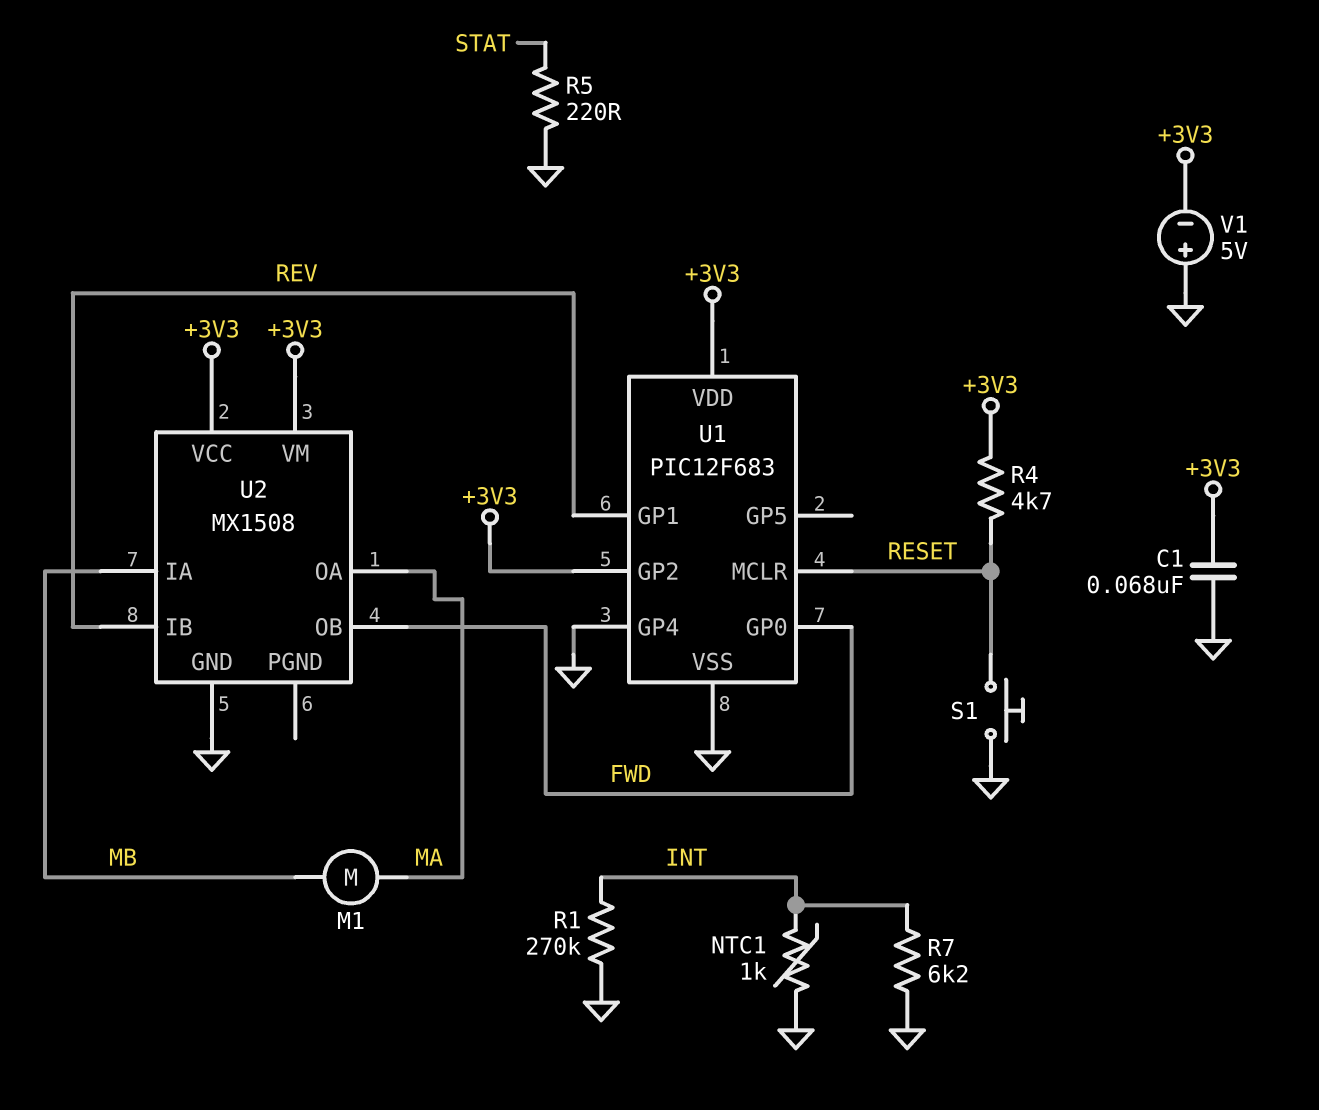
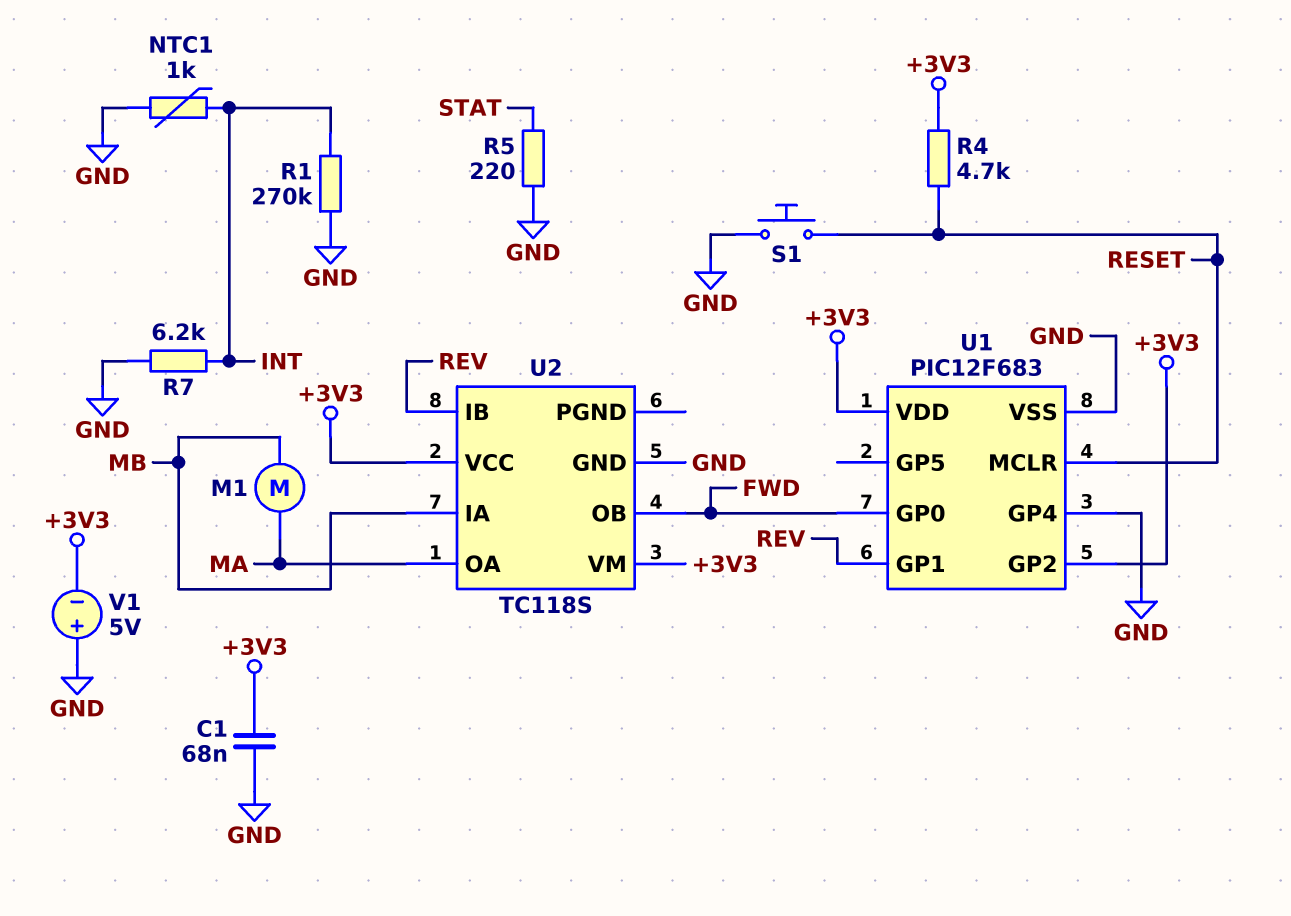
U2: MX1508 -> TC118S

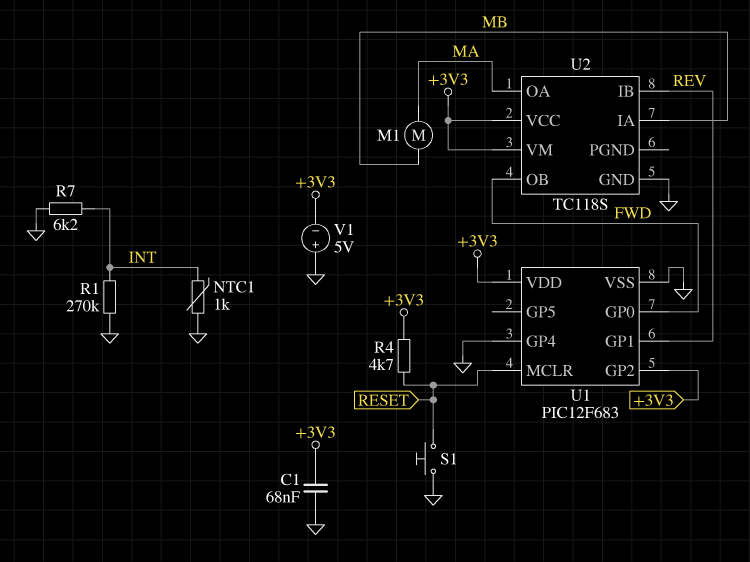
R5: 220 (GND, STAT) -> none

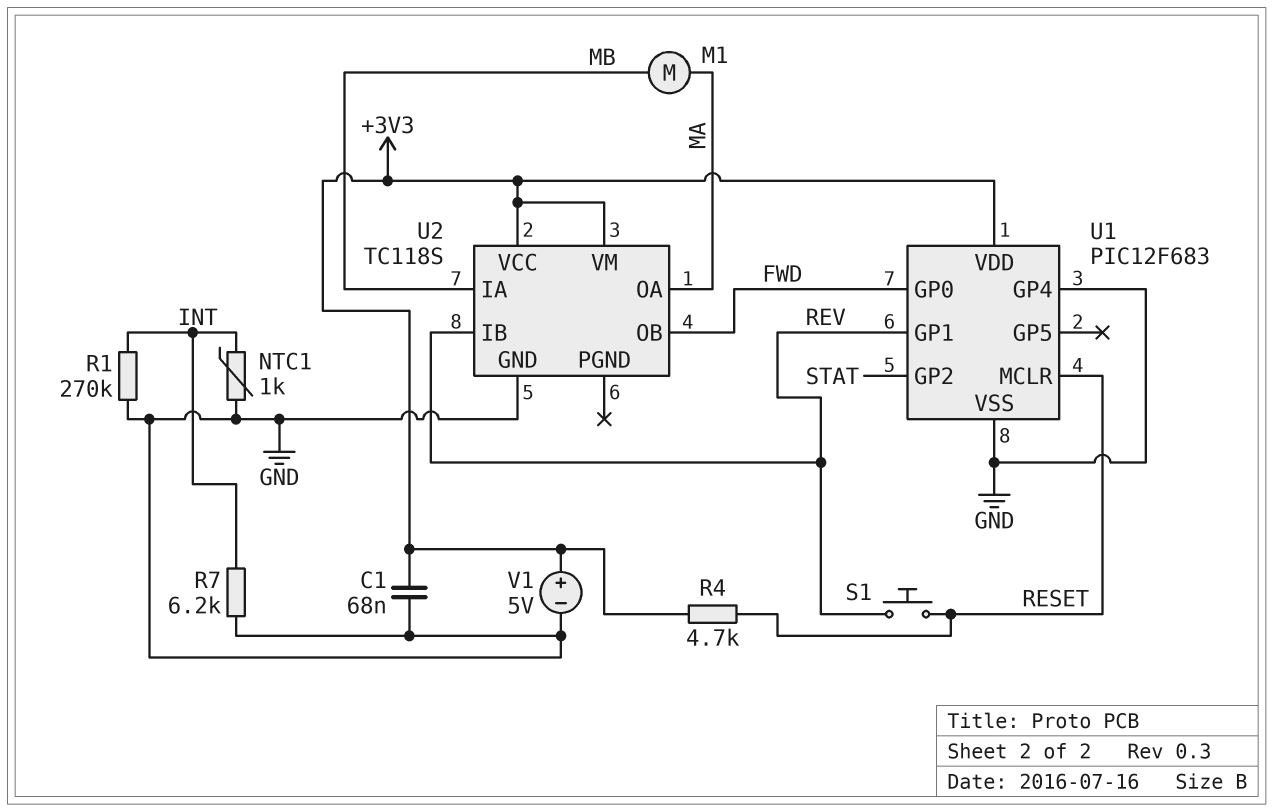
S1: button (GND, RESET) -> button (RESET, REV)
U1 pin GP2: +3V3 -> STAT
V1: 5V (plus GND, minus +3V3) -> 5V (plus +3V3, minus GND)

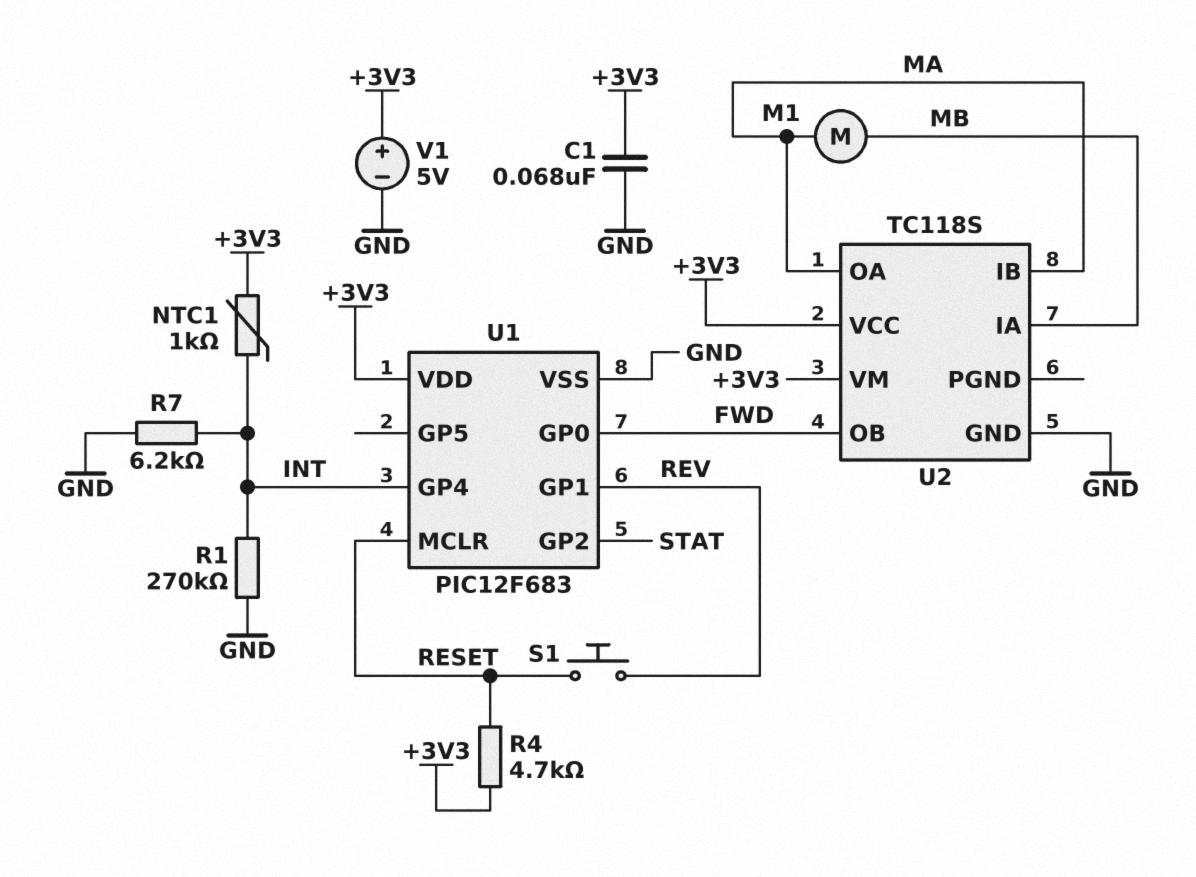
NTC1: 1k (GND, INT) -> 1k (+3V3, INT)
U1 pin GP4: GND -> INT
U2 pin IB: REV -> MA

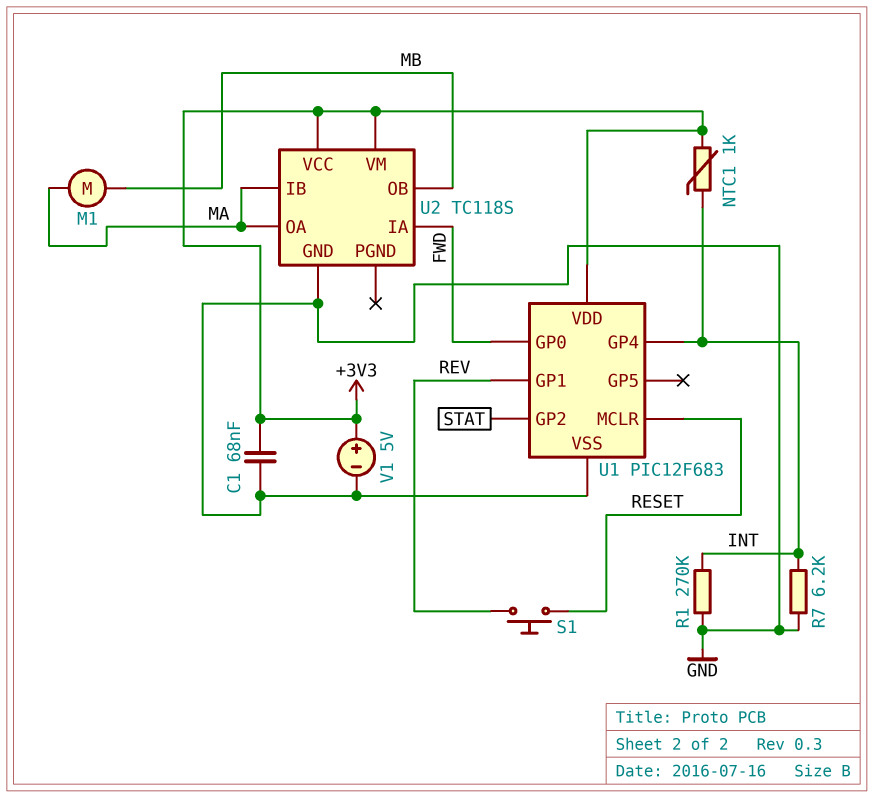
R4: 4.7k (+3V3, RESET) -> none
U2 pin IA: MB -> FWD
U2 pin OB: FWD -> MB

